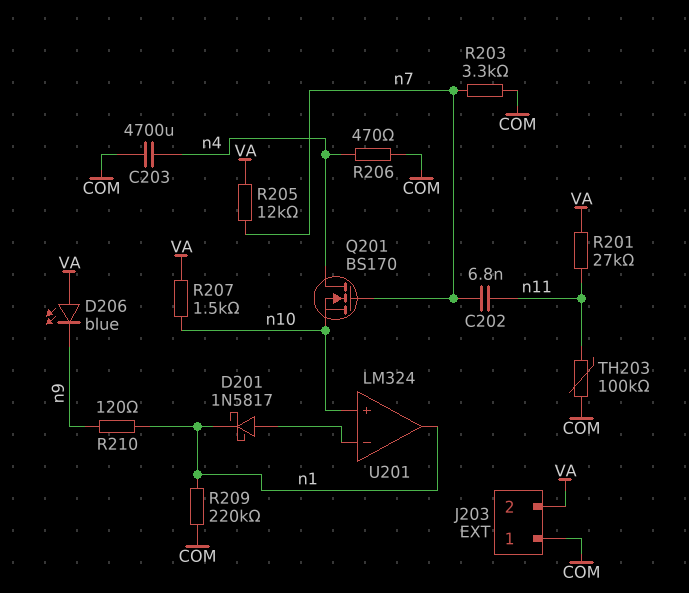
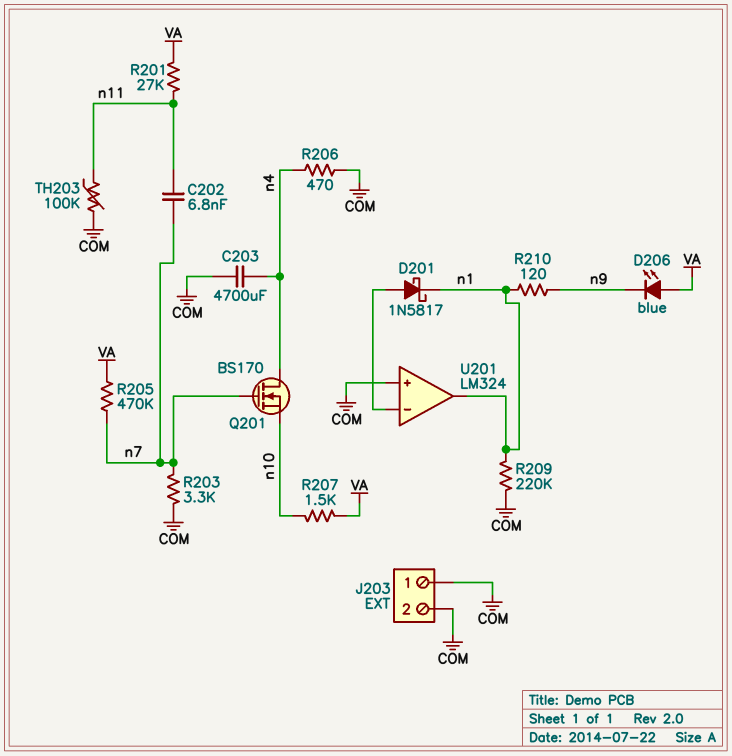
J203 pin 2: VA -> COM
R205: 12k (VA, n7) -> 470k (VA, n7)
U201 pin in+: n10 -> COM

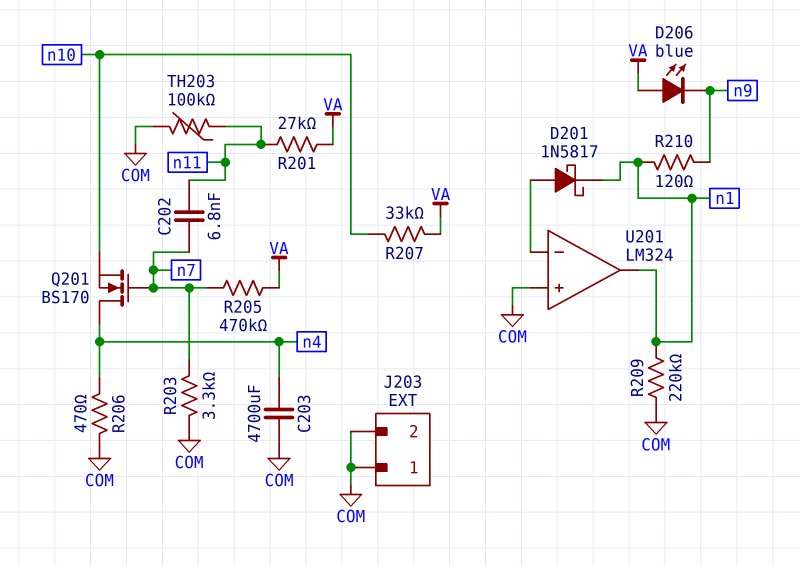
R207: 1.5k (VA, n10) -> 33k (VA, n10)

